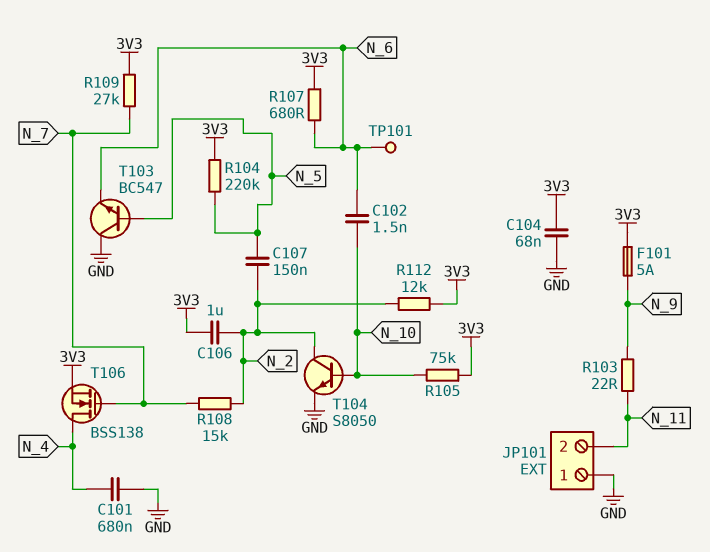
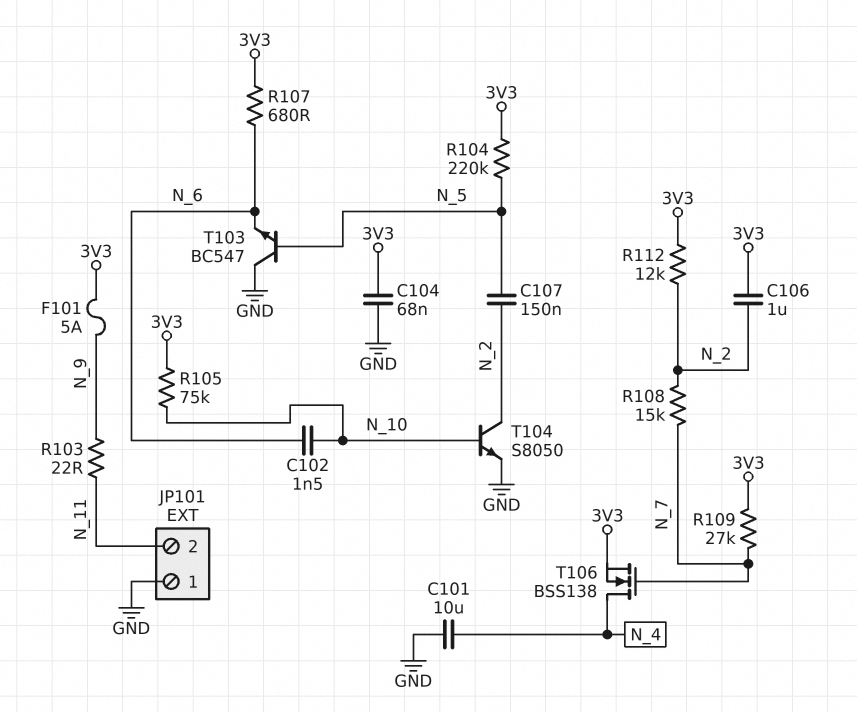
C101: 680nF (GND, N_4) -> 10uF (GND, N_4)
TP101: test point (N_6) -> none

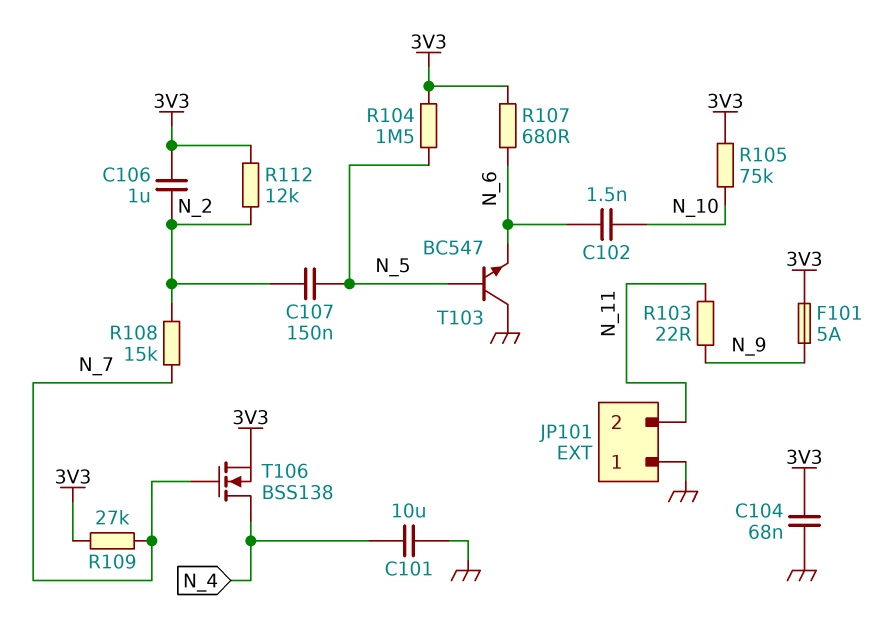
R104: 220k (3V3, N_5) -> 1.5M (3V3, N_5)
T104: NPN S8050 (B N_10, C N_2, E GND) -> none

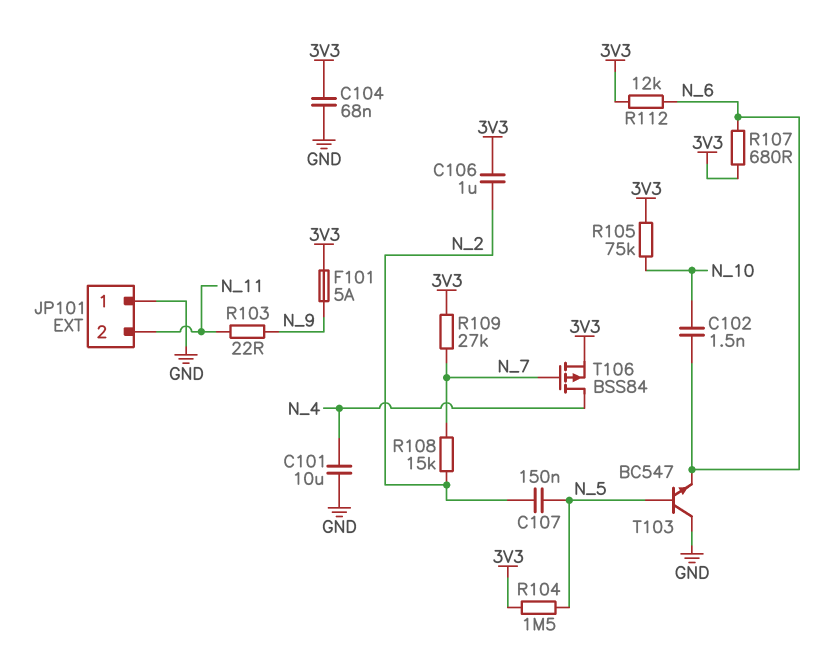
R112: 12k (3V3, N_2) -> 12k (3V3, N_6)
T106: NMOS BSS138 (G N_7, D N_4, S 3V3) -> PMOS BSS84 (G N_7, D N_4, S 3V3)

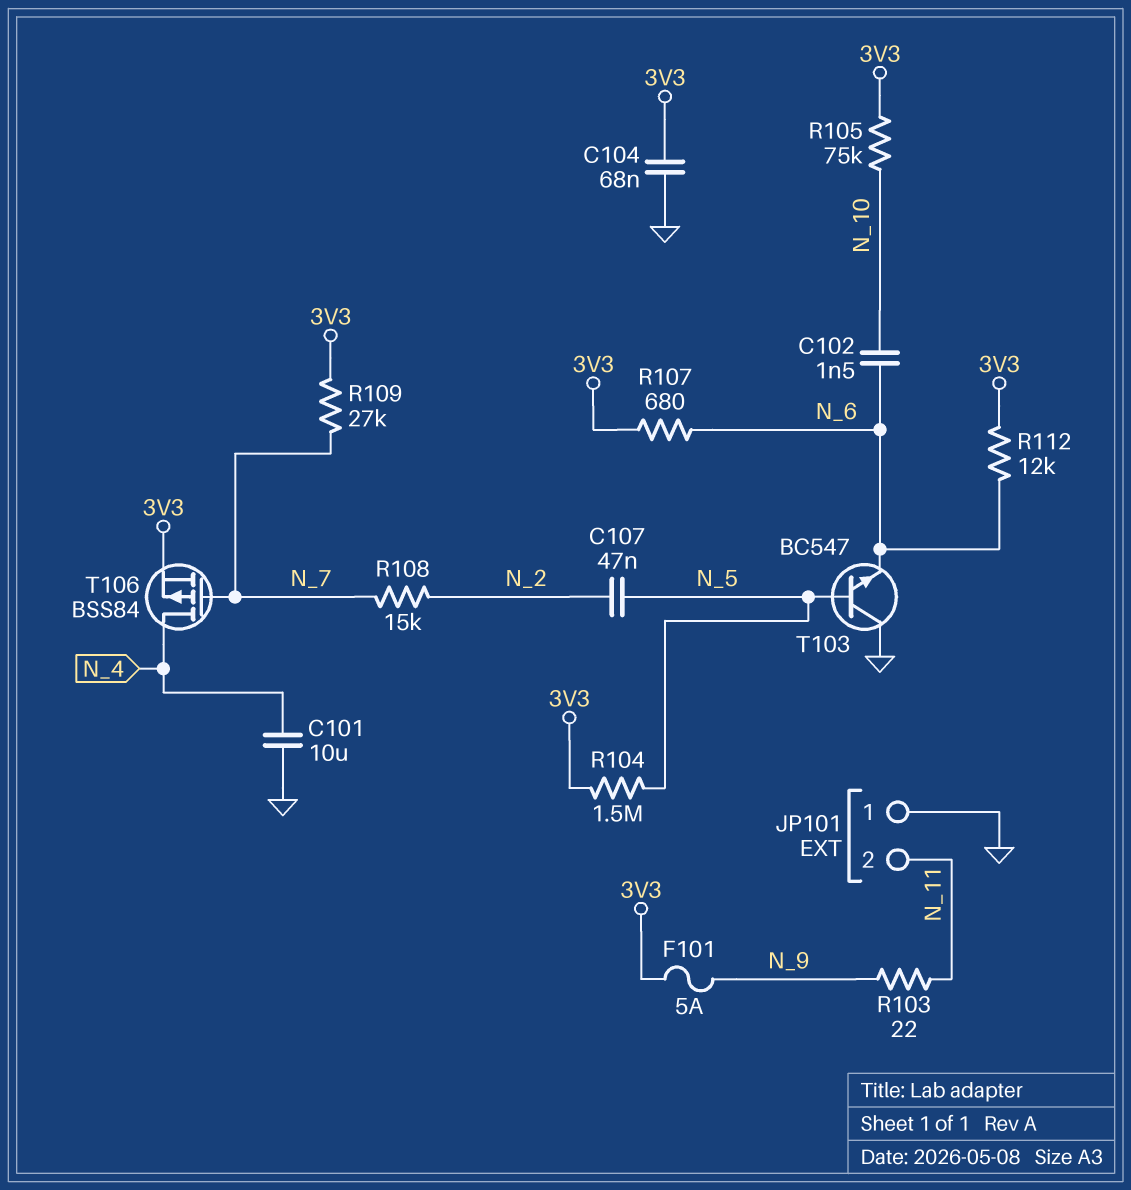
C106: 1uF (3V3, N_2) -> none
C107: 150nF (N_2, N_5) -> 47nF (N_2, N_5)

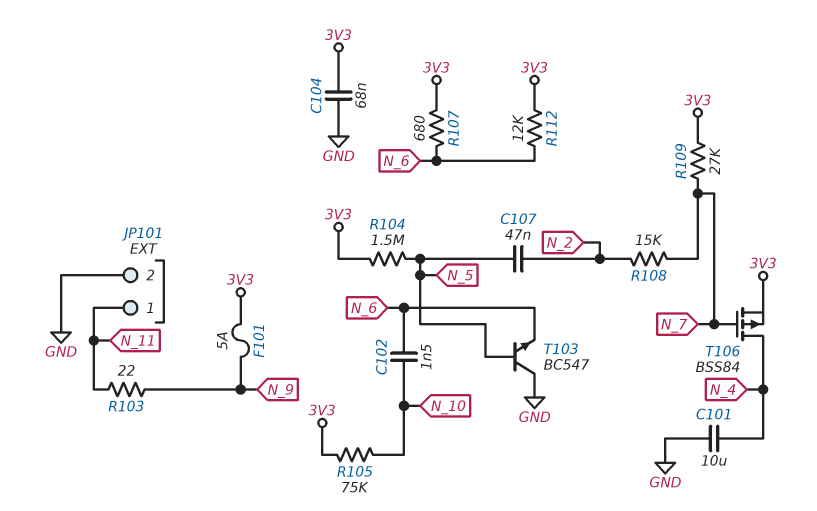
JP101 pin 1: GND -> N_11
JP101 pin 2: N_11 -> GND

